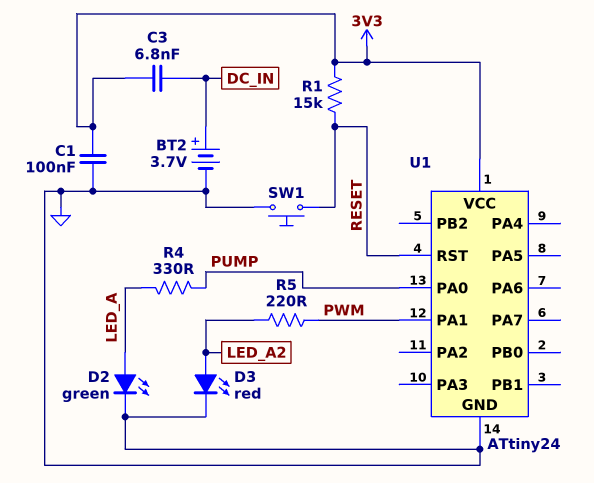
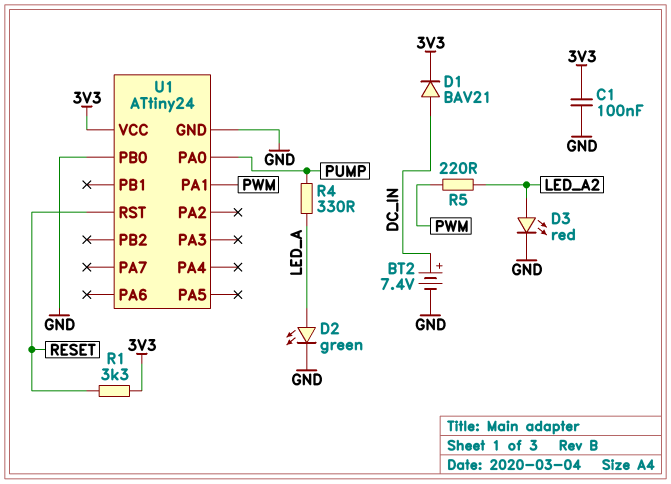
BT2: 3.7V (plus DC_IN, minus GND) -> 7.4V (plus DC_IN, minus GND)
C3: 6.8nF (3V3, DC_IN) -> none
D1: none -> diode BAV21 (A DC_IN, K 3V3)
R1: 15k (3V3, RESET) -> 3.3k (3V3, RESET)
SW1: button (GND, RESET) -> none
U1 pin PB0: none -> GND

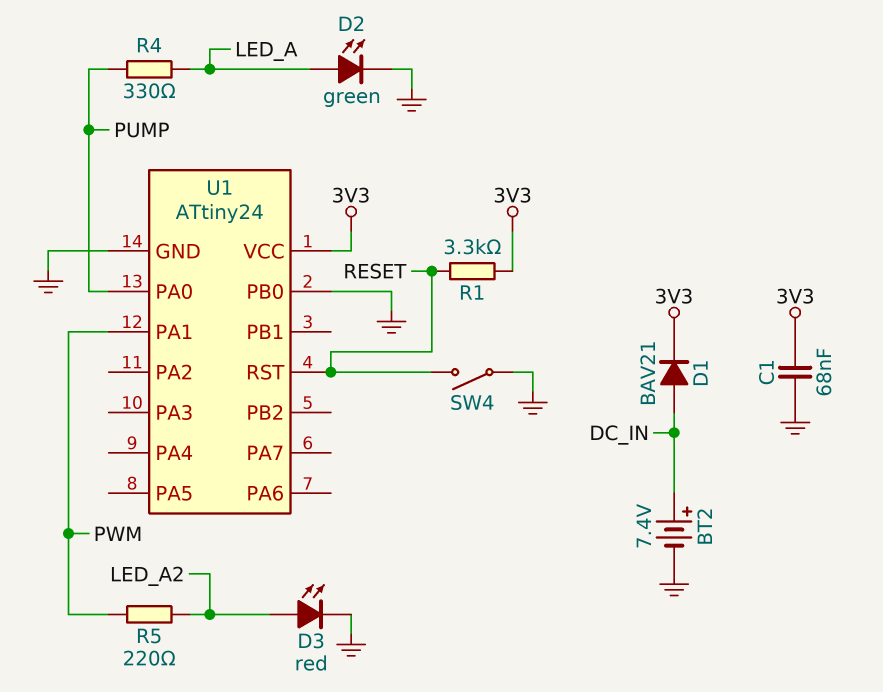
C1: 100nF (3V3, GND) -> 68nF (3V3, GND)
SW4: none -> switch (GND, RESET)

